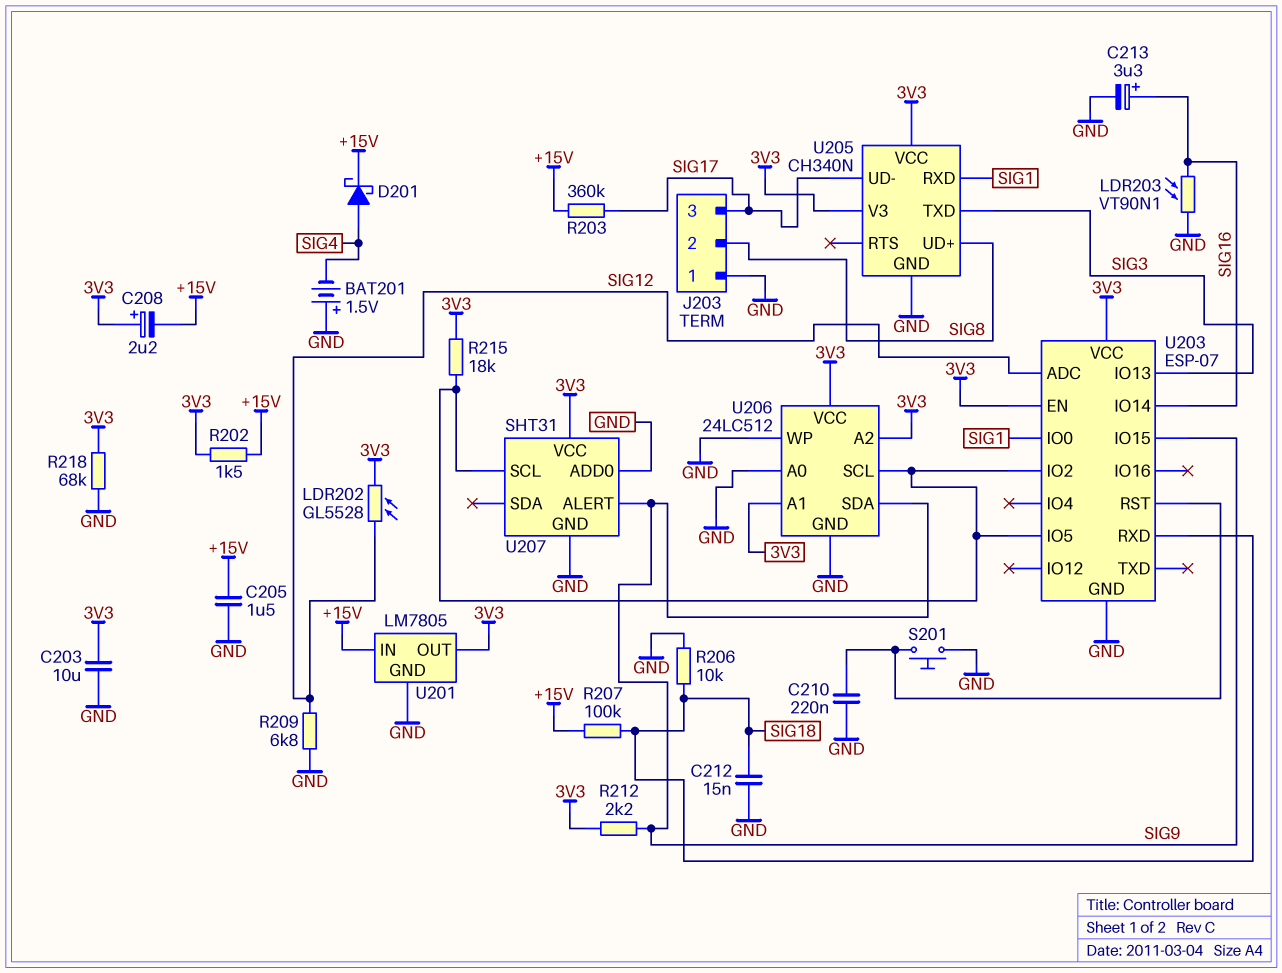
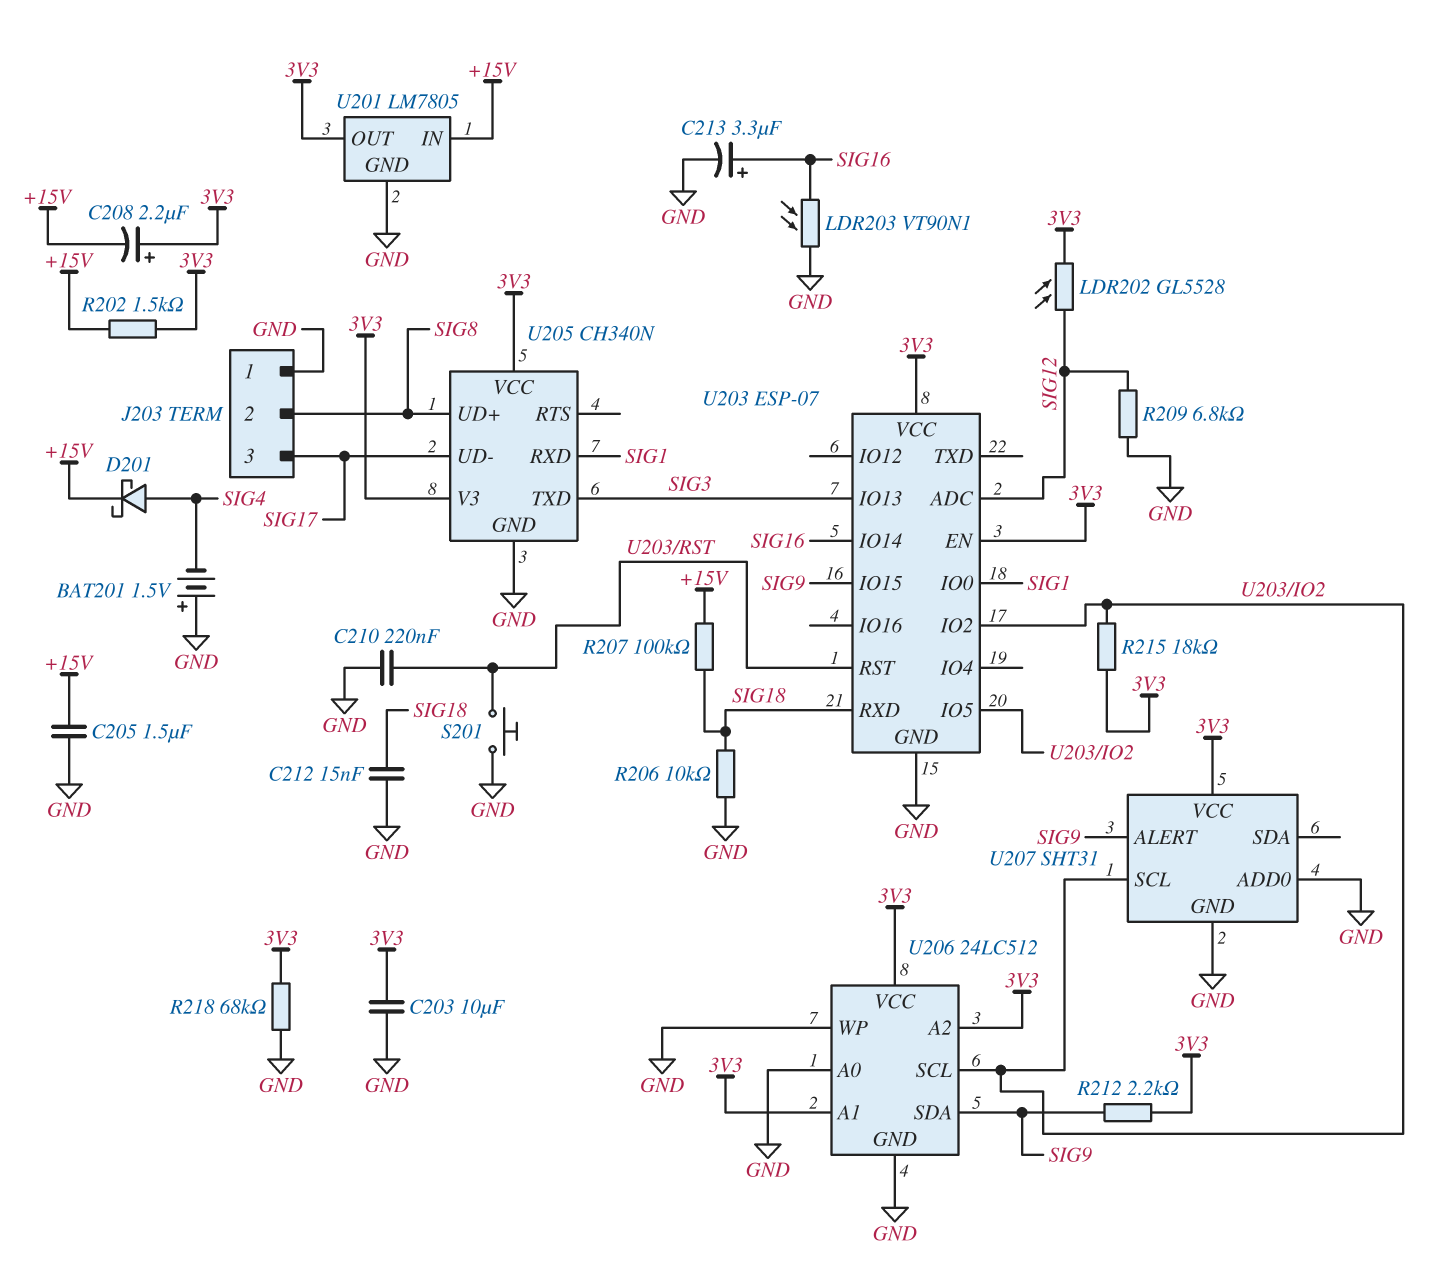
R203: 360k (+15V, SIG17) -> none

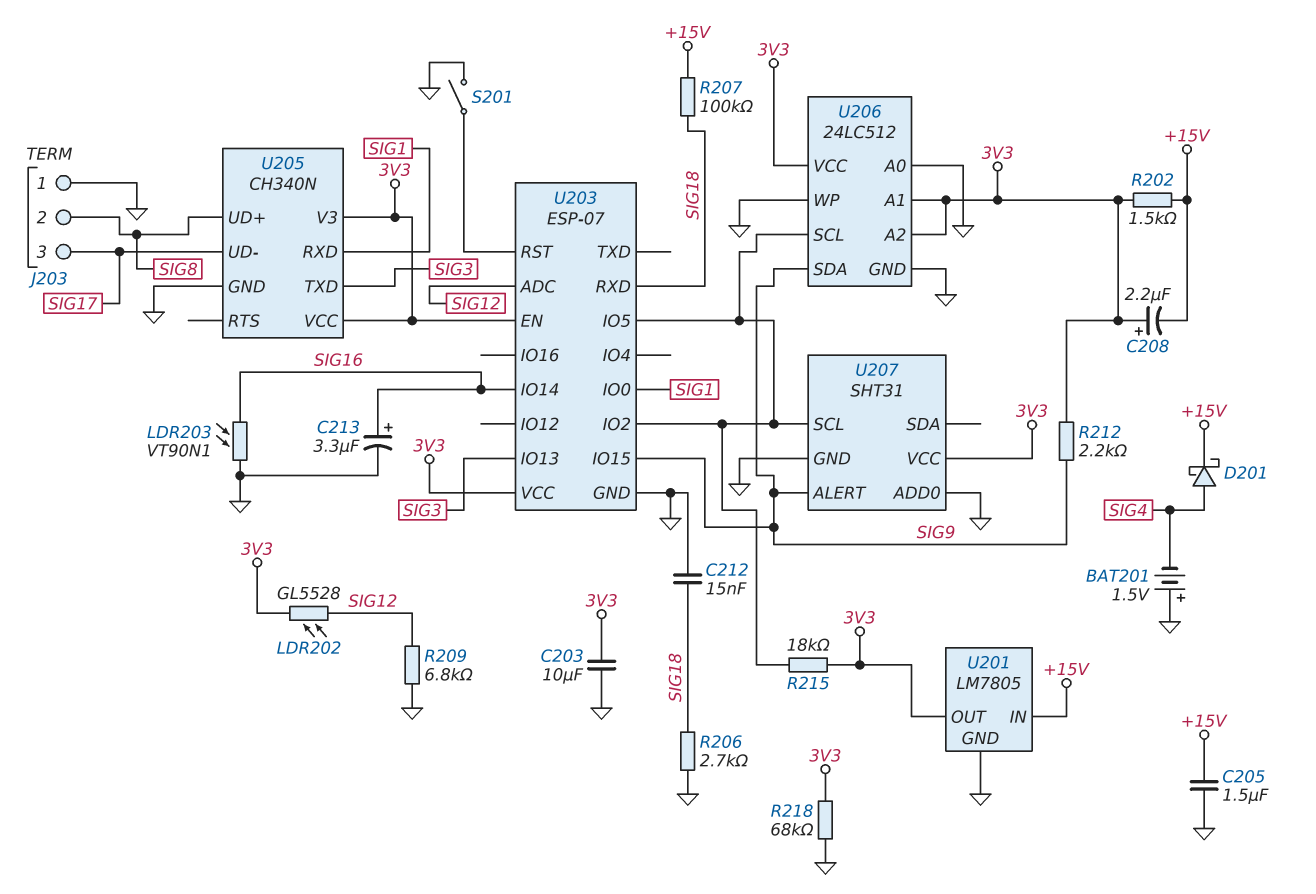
C210: 220nF (GND, U203/RST) -> none
R206: 10k (GND, SIG18) -> 2.7k (GND, SIG18)
S201: button (GND, U203/RST) -> switch (GND, U203/RST)

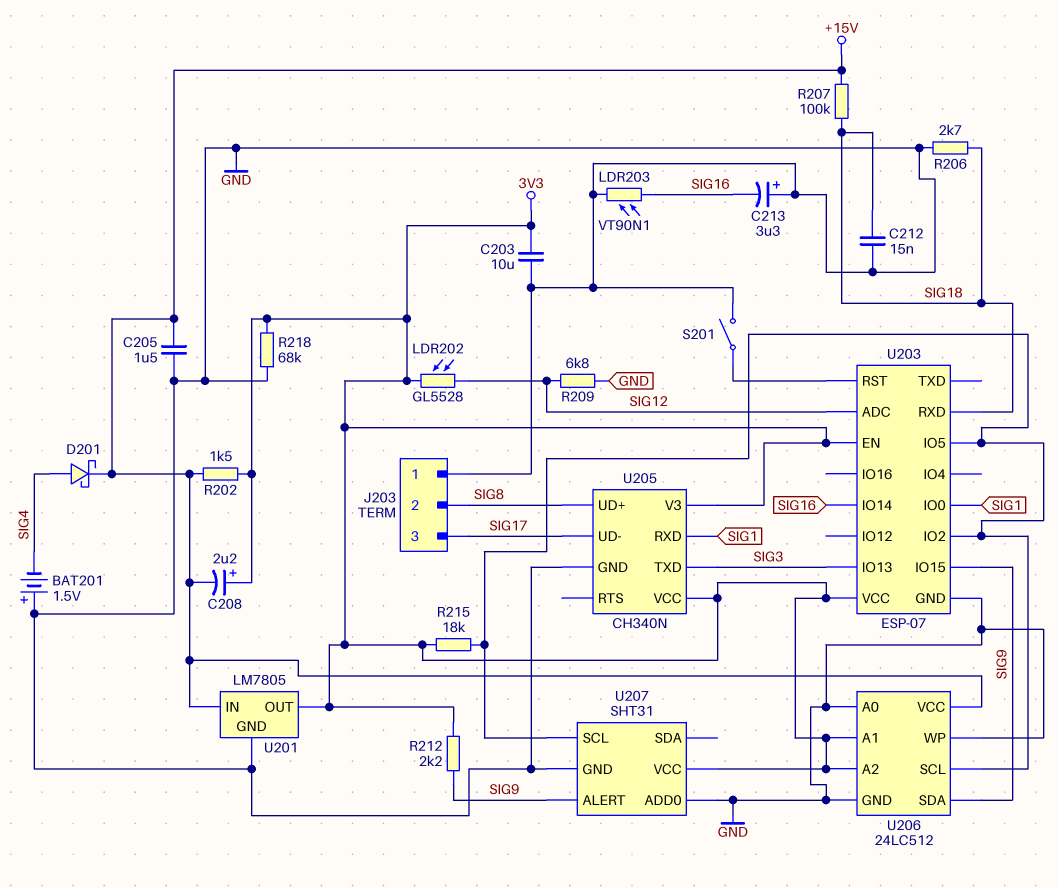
C213: 3.3uF (plus SIG16, minus GND) -> 3.3uF (plus GND, minus SIG16)
U206 pin VCC: 3V3 -> +15V

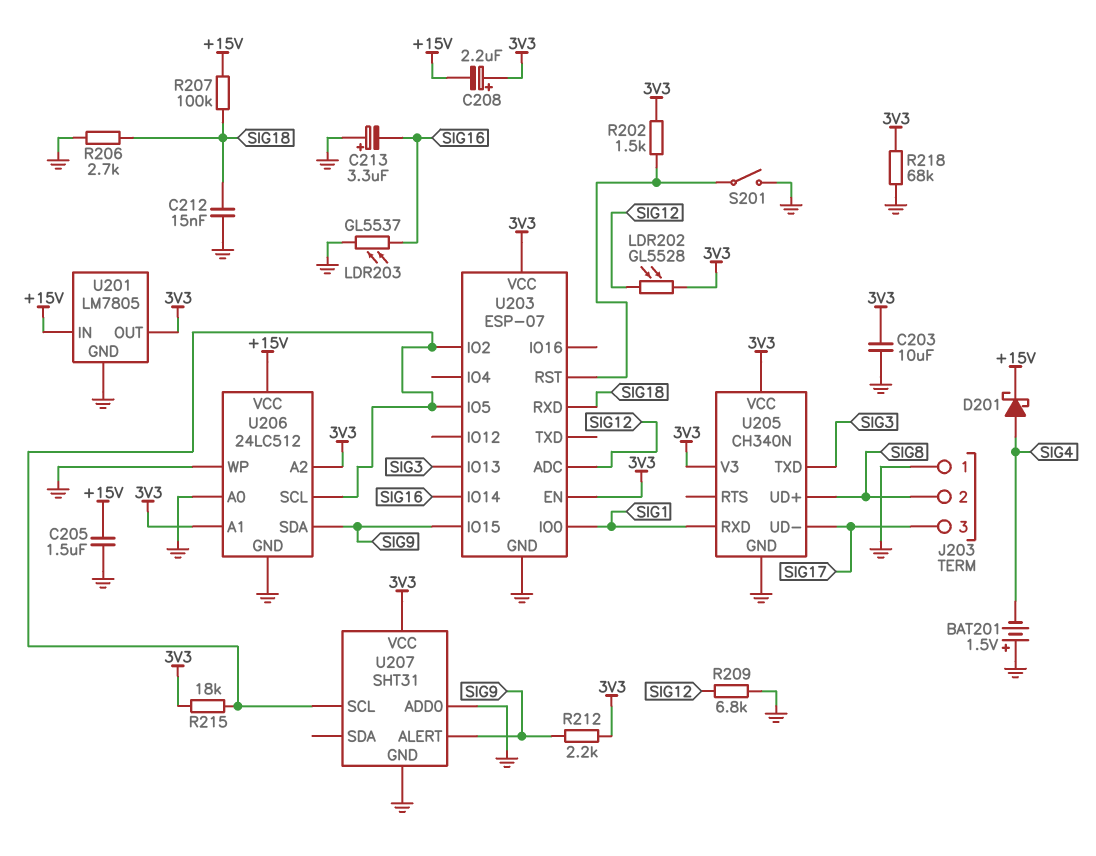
LDR203: VT90N1 (GND, SIG16) -> GL5537 (GND, SIG16)
R202: 1.5k (+15V, 3V3) -> 1.5k (3V3, U203/RST)

